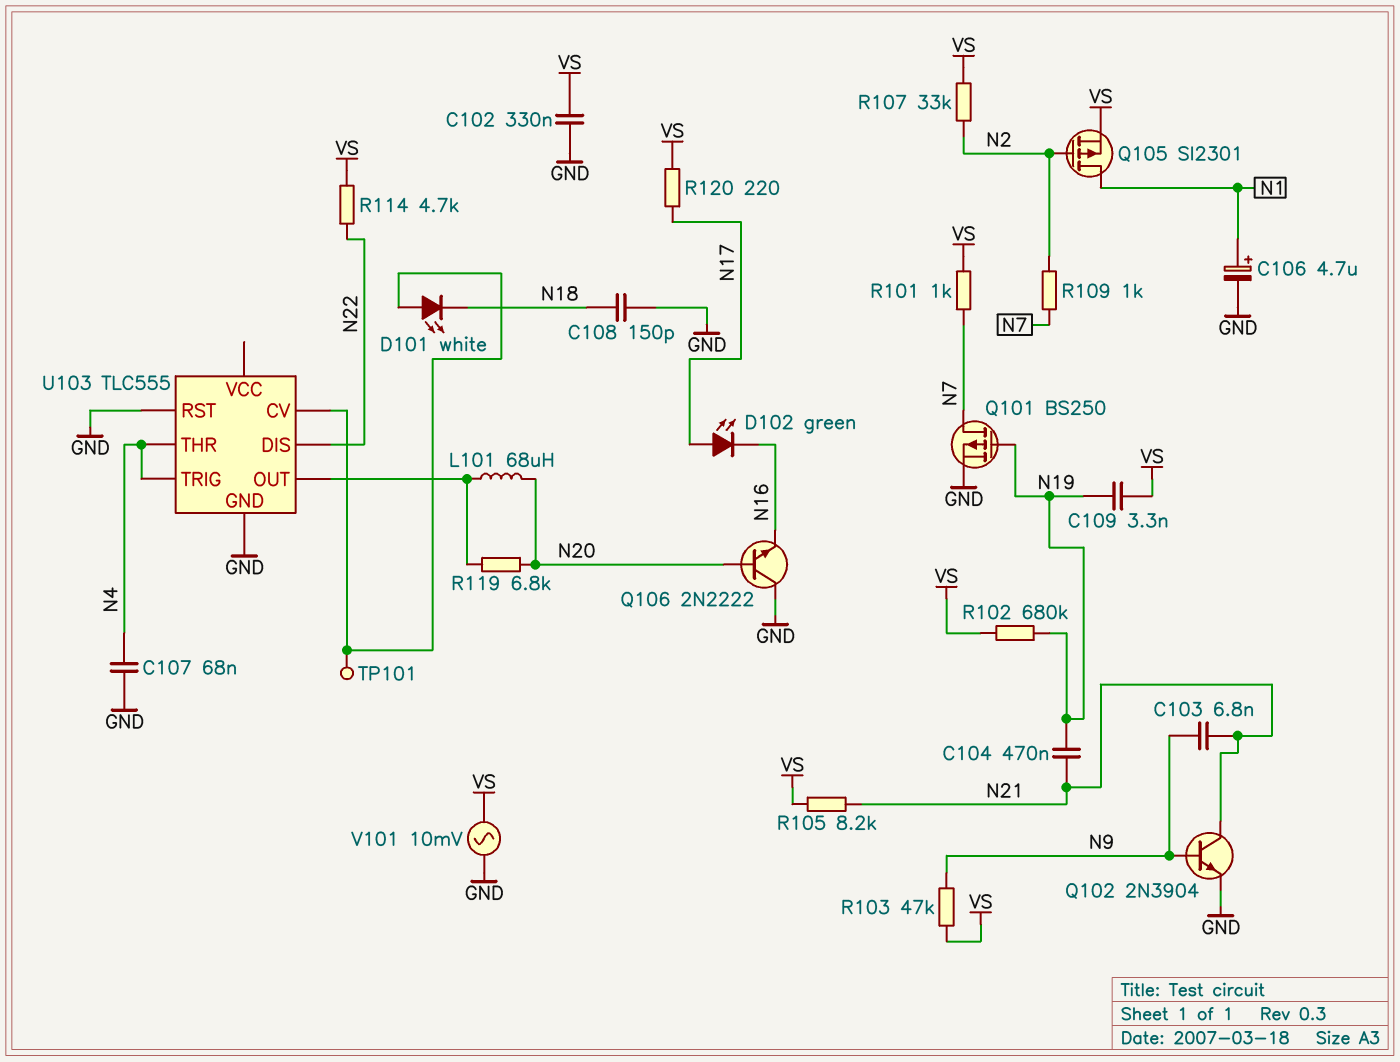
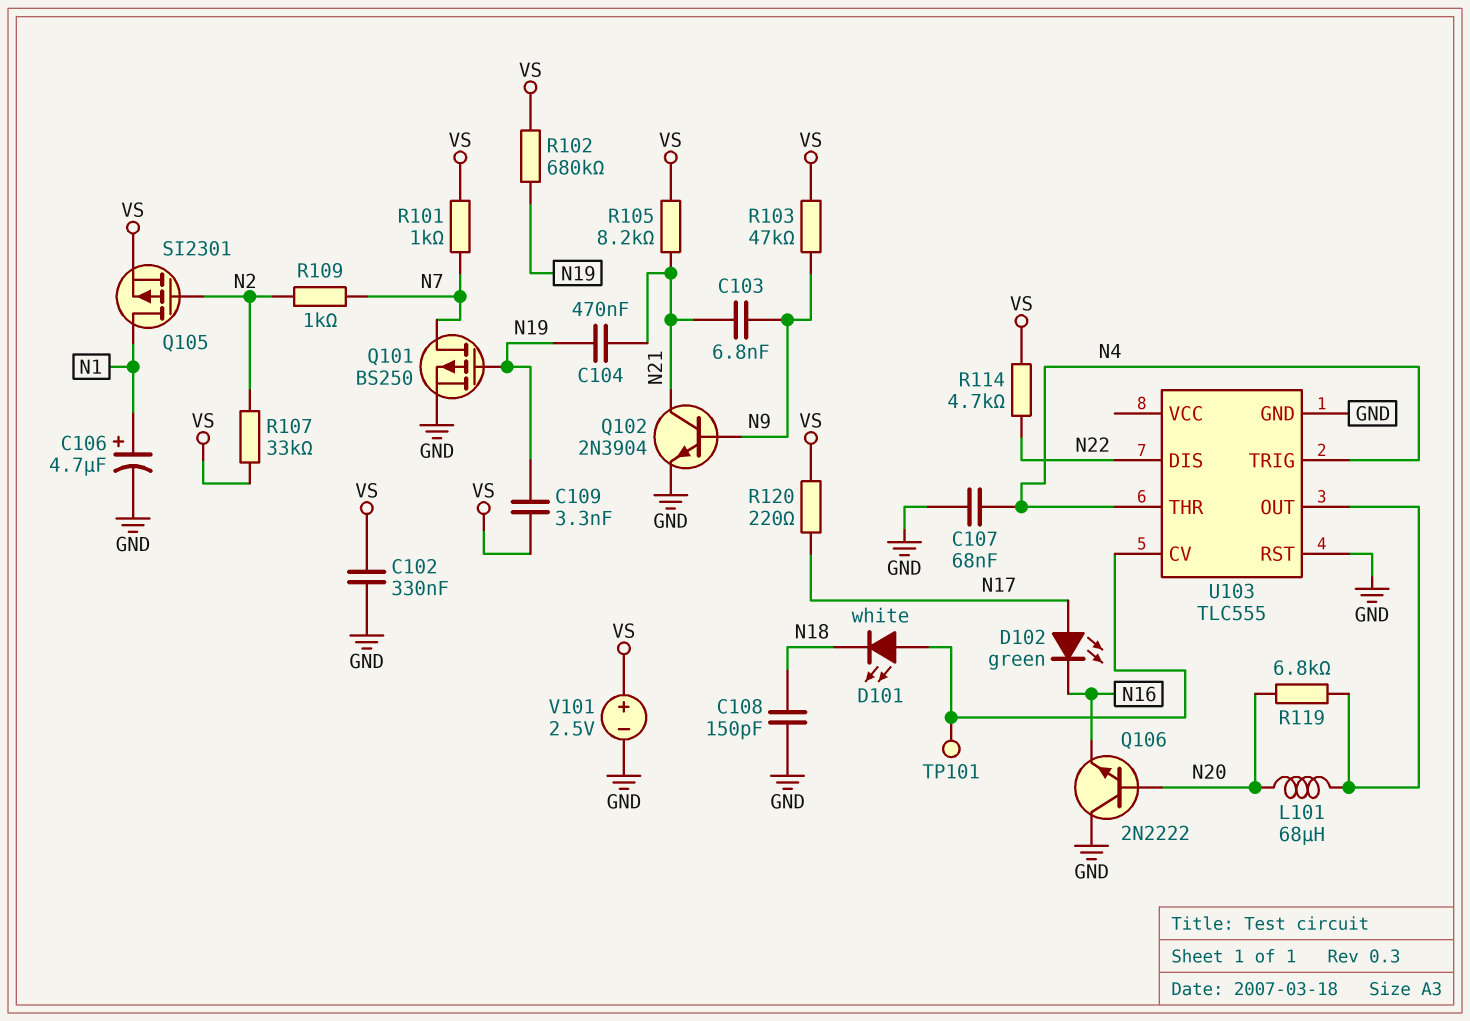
V101: AC 10mV (GND, VS) -> 2.5V (plus VS, minus GND)

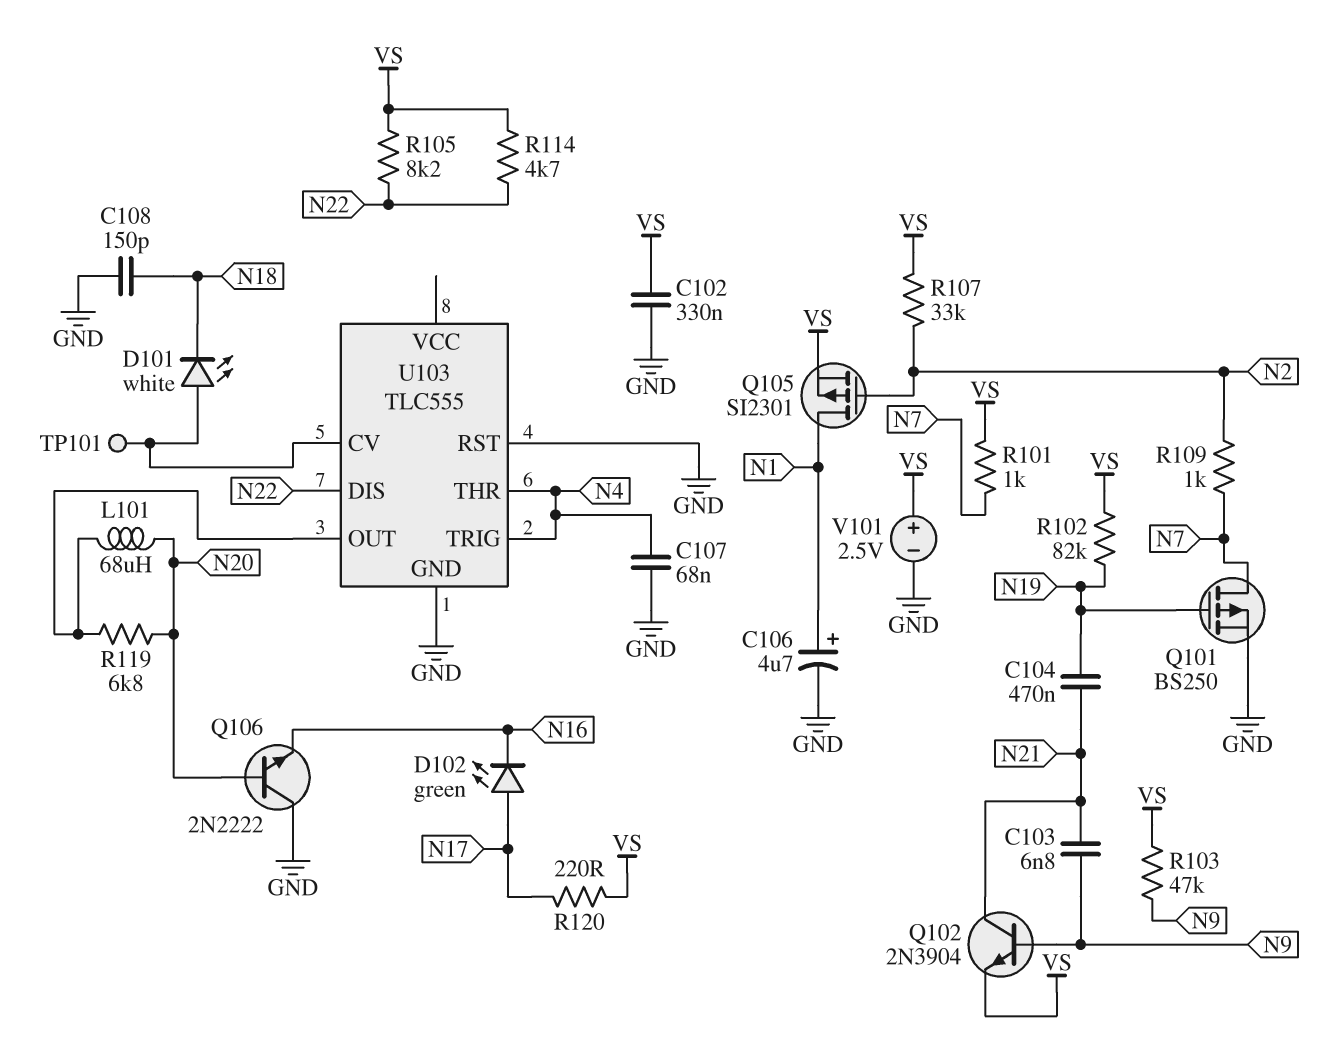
C109: 3.3nF (N19, VS) -> none
Q102: NPN 2N3904 (B N9, C N21, E GND) -> NPN 2N3904 (B N9, C N21, E VS)
R102: 680k (N19, VS) -> 82k (N19, VS)
R105: 8.2k (N21, VS) -> 8.2k (N22, VS)

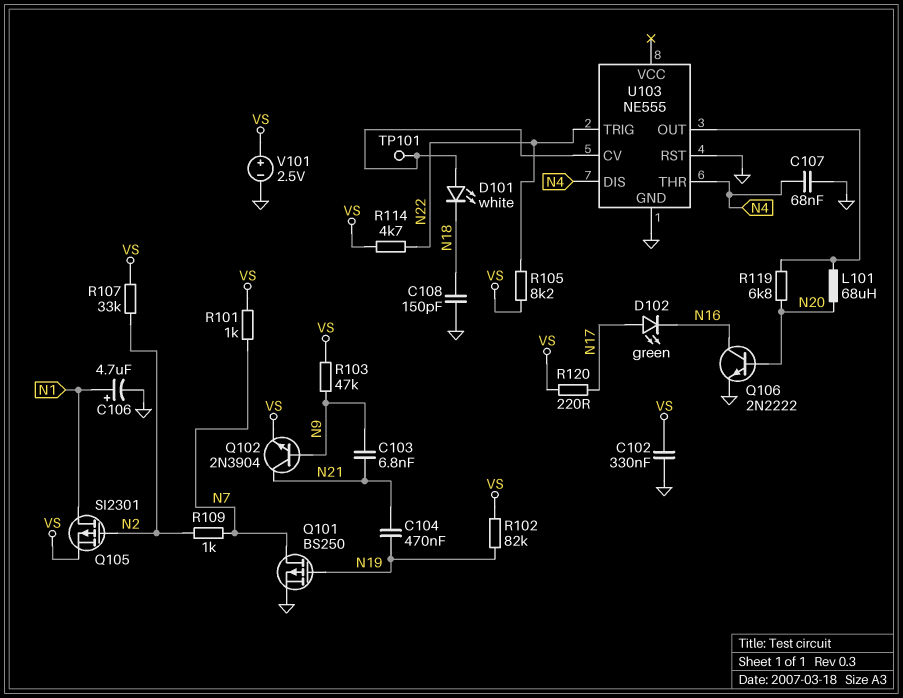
Q106: NPN 2N2222 (B N20, C GND, E N16) -> NPN 2N2222 (B N20, C N16, E GND)
U103: TLC555 -> NE555
U103 pin DIS: N22 -> N4
U103 pin TRIG: N4 -> N22

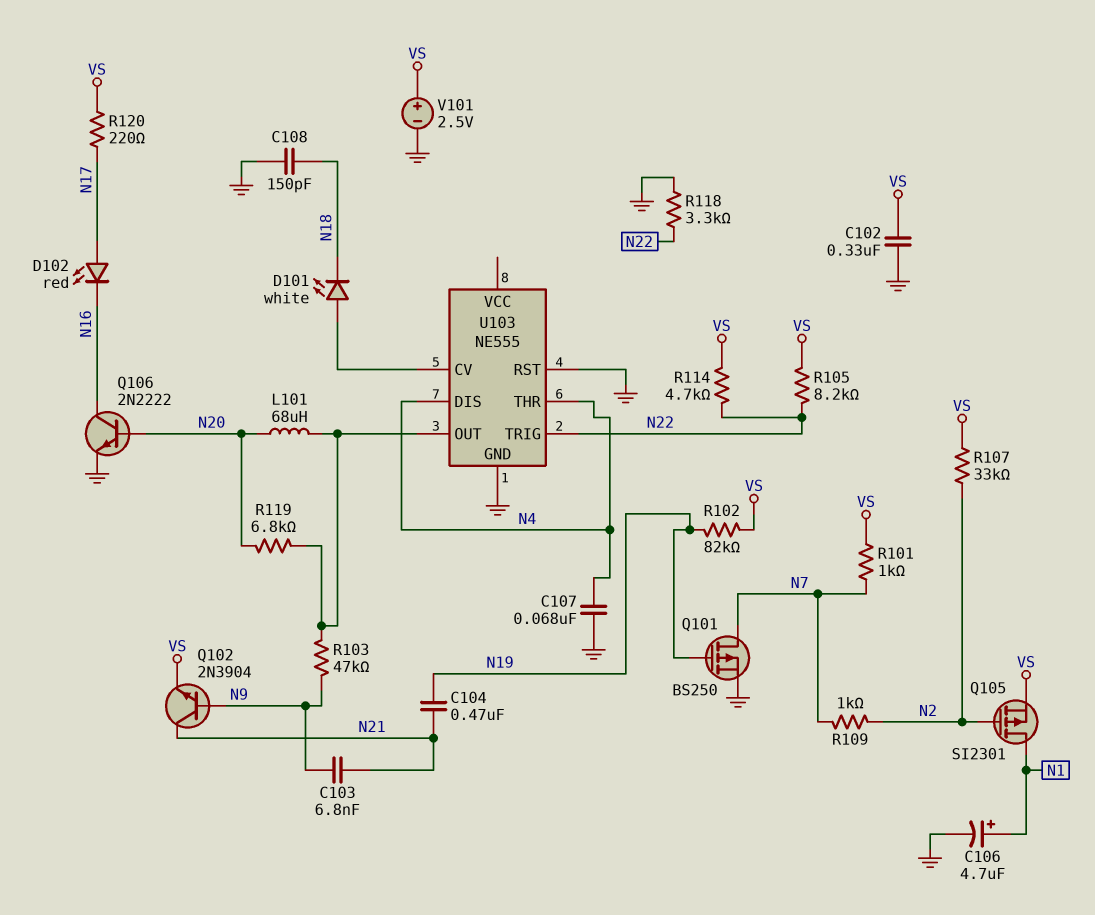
D102: LED green (A N17, K N16) -> LED red (A N17, K N16)
R103: 47k (N9, VS) -> 47k (N9, U103/OUT)
R118: none -> 3.3k (GND, N22)
TP101: test point (U103/CV) -> none

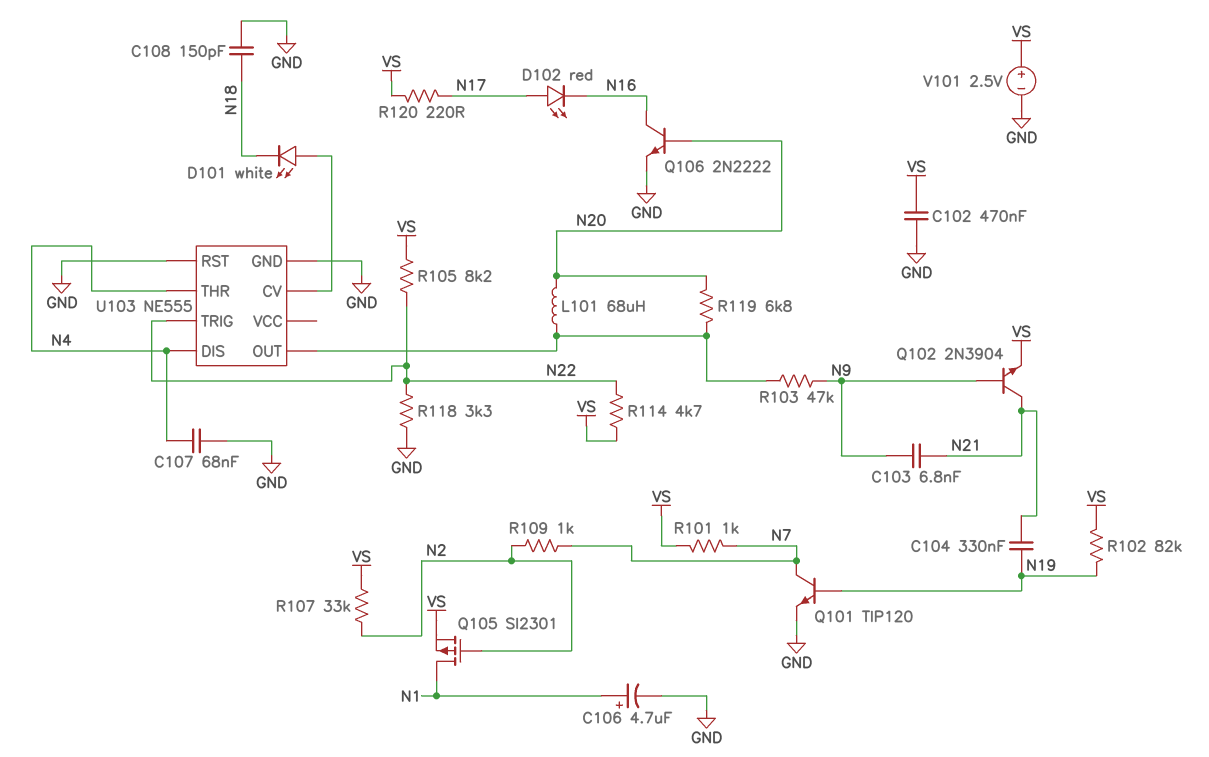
C102: 330nF (GND, VS) -> 470nF (GND, VS)
C104: 470nF (N19, N21) -> 330nF (N19, N21)
Q101: PMOS BS250 (G N19, D N7, S GND) -> NPN TIP120 (B N19, C N7, E GND)

